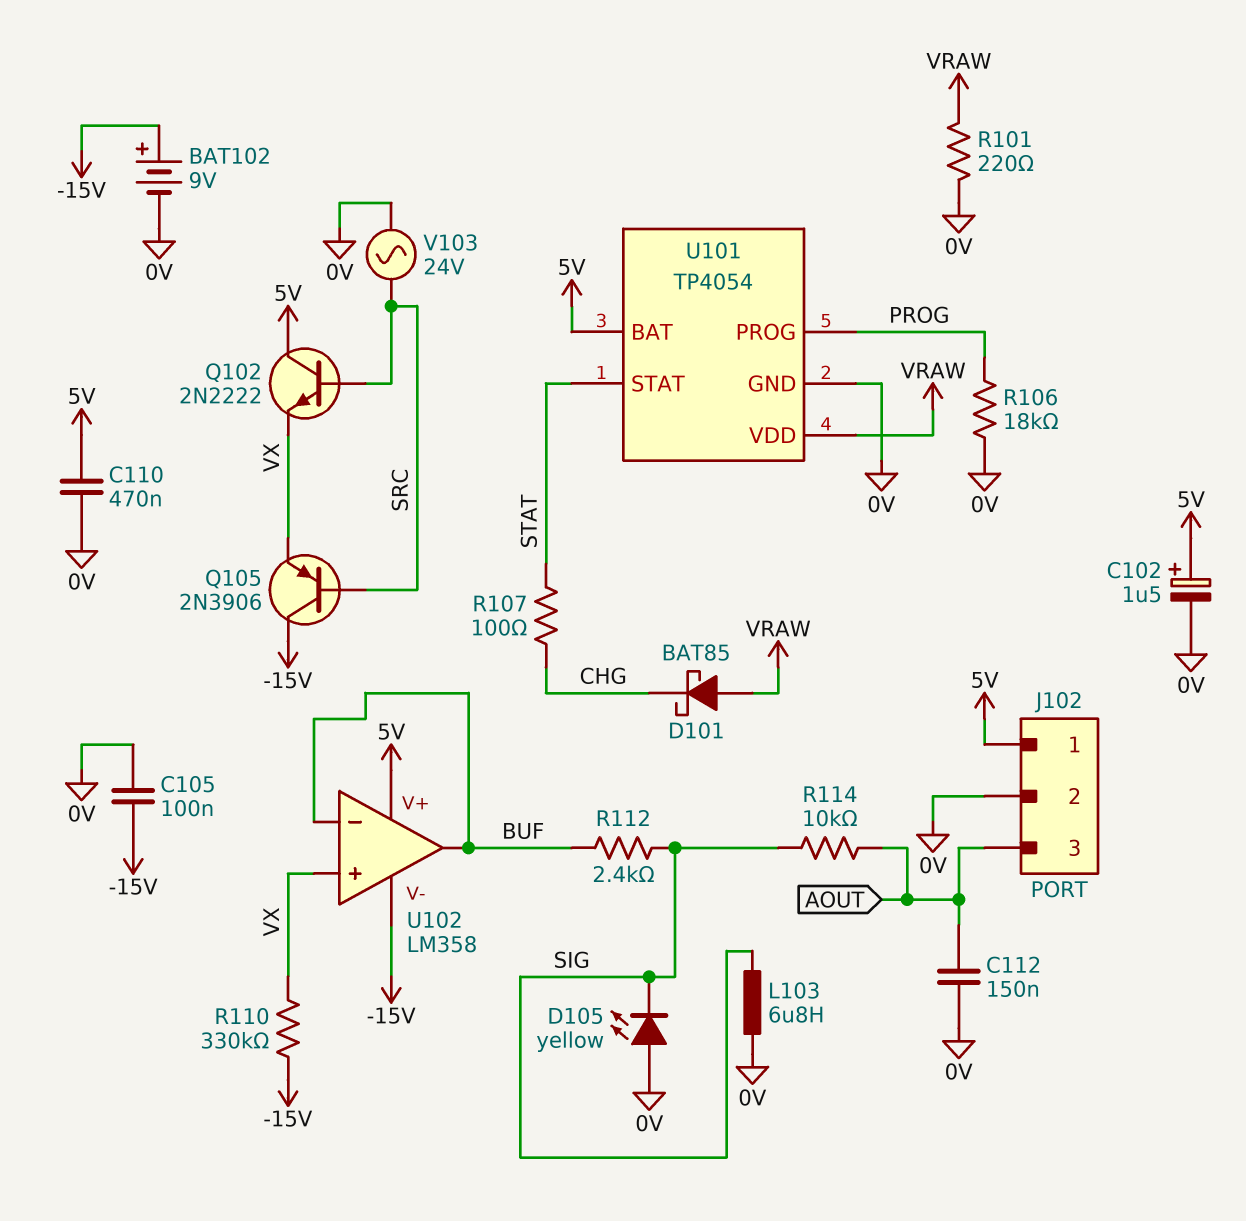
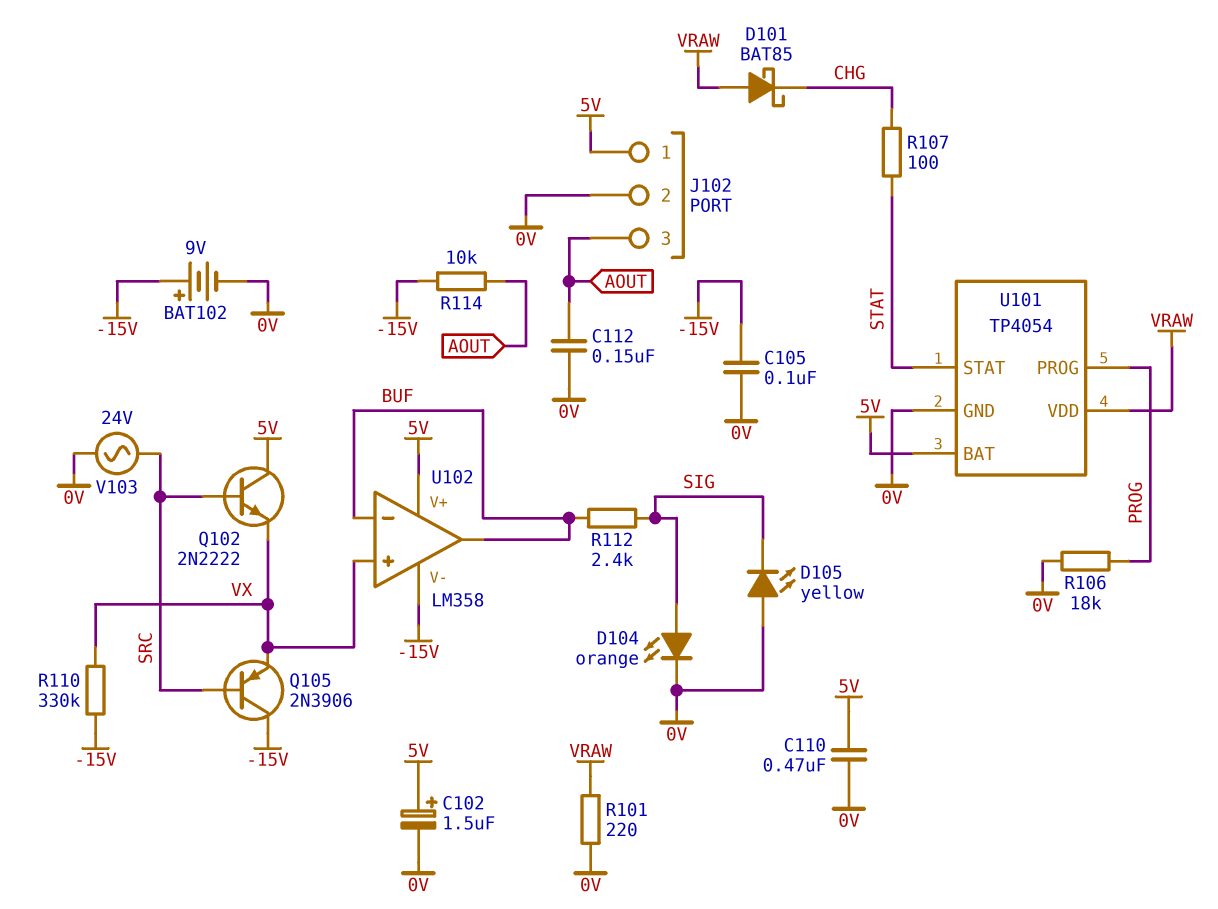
D104: none -> LED orange (A SIG, K 0V)
L103: 6.8uH (0V, SIG) -> none
R114: 10k (AOUT, SIG) -> 10k (-15V, AOUT)

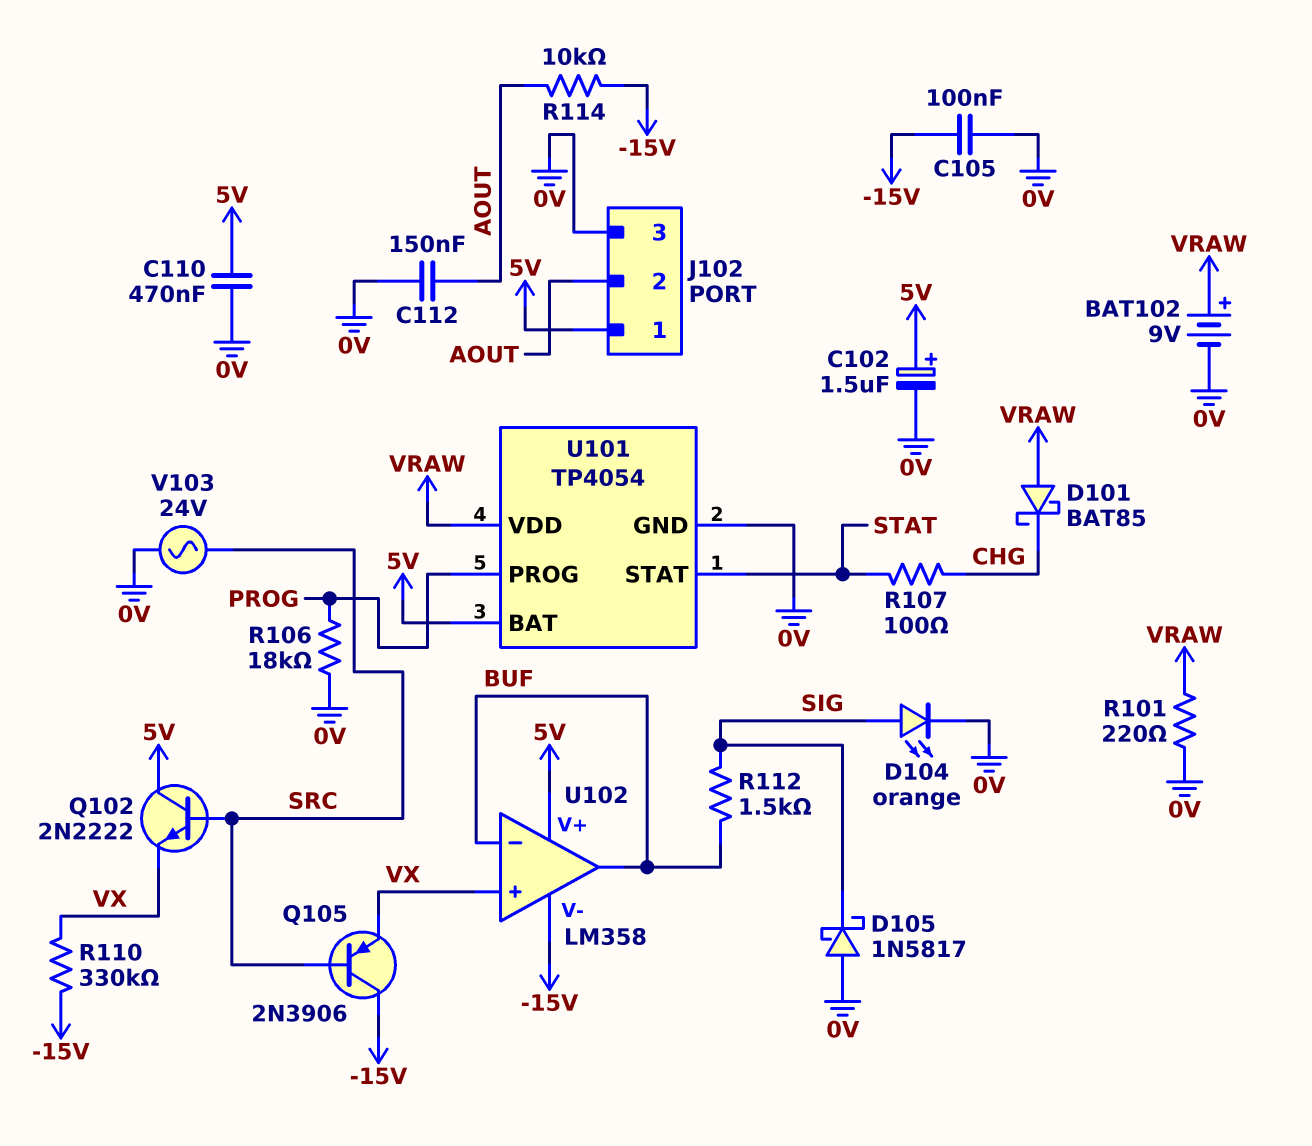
BAT102: 9V (plus -15V, minus 0V) -> 9V (plus VRAW, minus 0V)
D105: LED yellow (A 0V, K SIG) -> schottky 1N5817 (A 0V, K SIG)
J102 pin 2: 0V -> AOUT
J102 pin 3: AOUT -> 0V
R112: 2.4k (BUF, SIG) -> 1.5k (BUF, SIG)

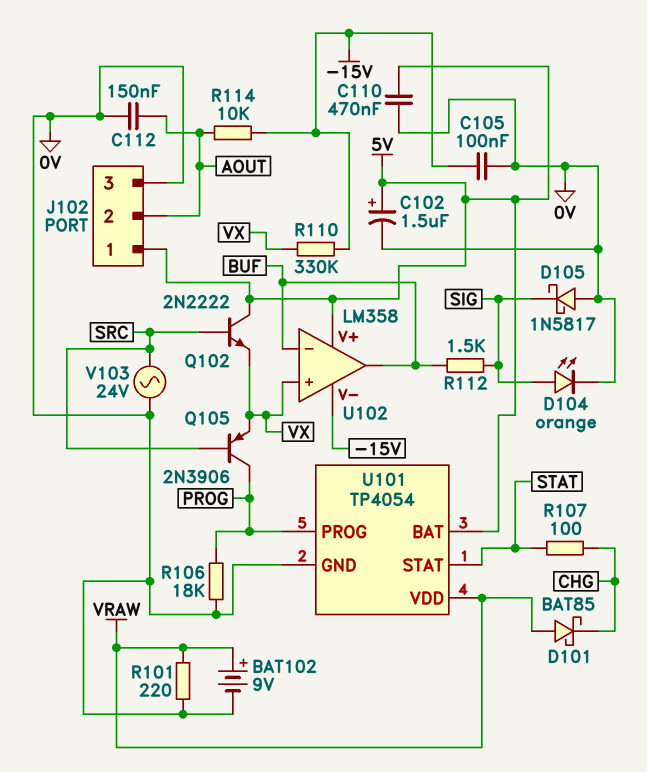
Q105: PNP 2N3906 (B SRC, C -15V, E VX) -> PNP 2N3906 (B SRC, C PROG, E VX)

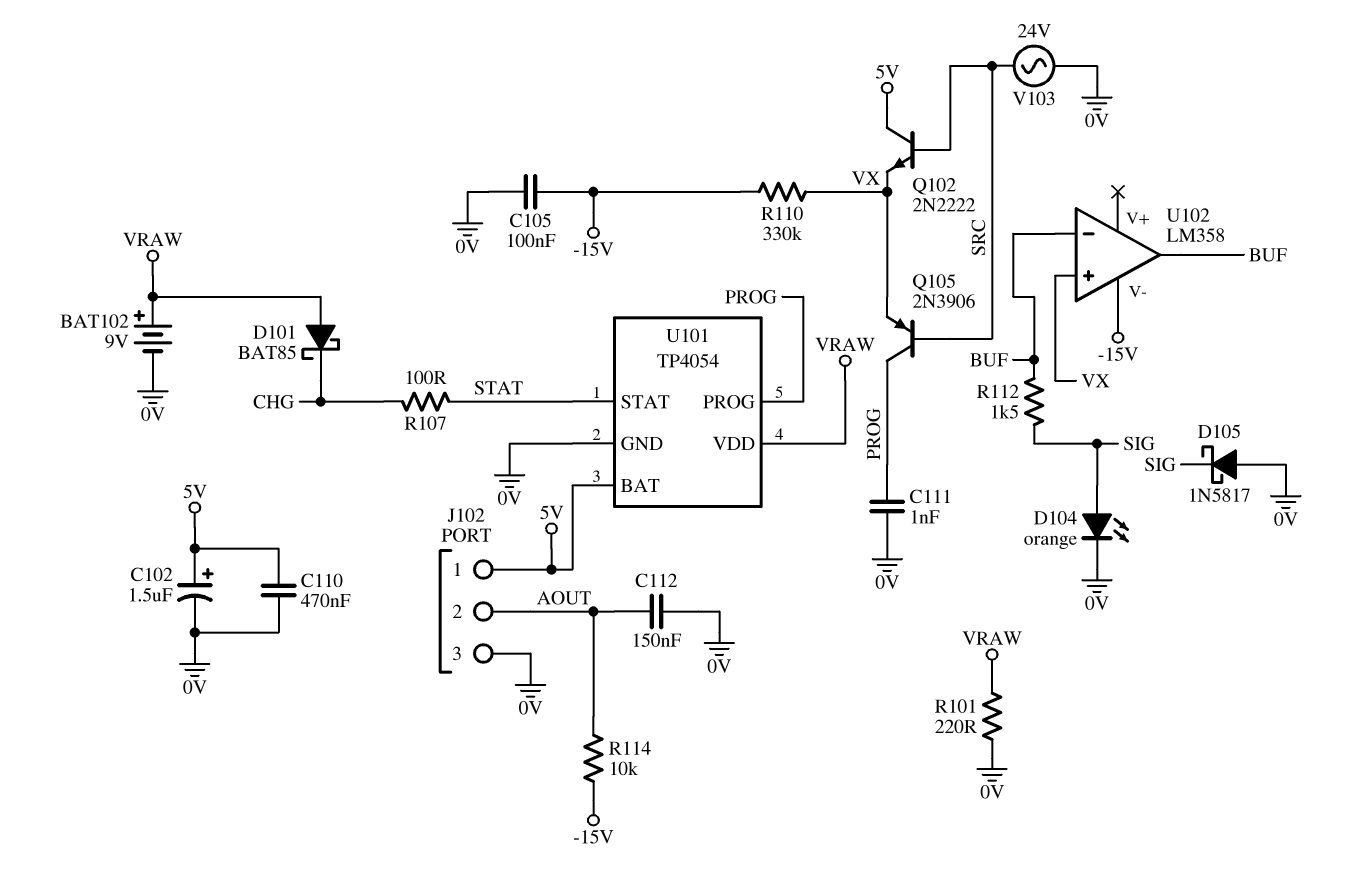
C111: none -> 1nF (0V, PROG)
R106: 18k (0V, PROG) -> none
U102 pin V+: 5V -> none

